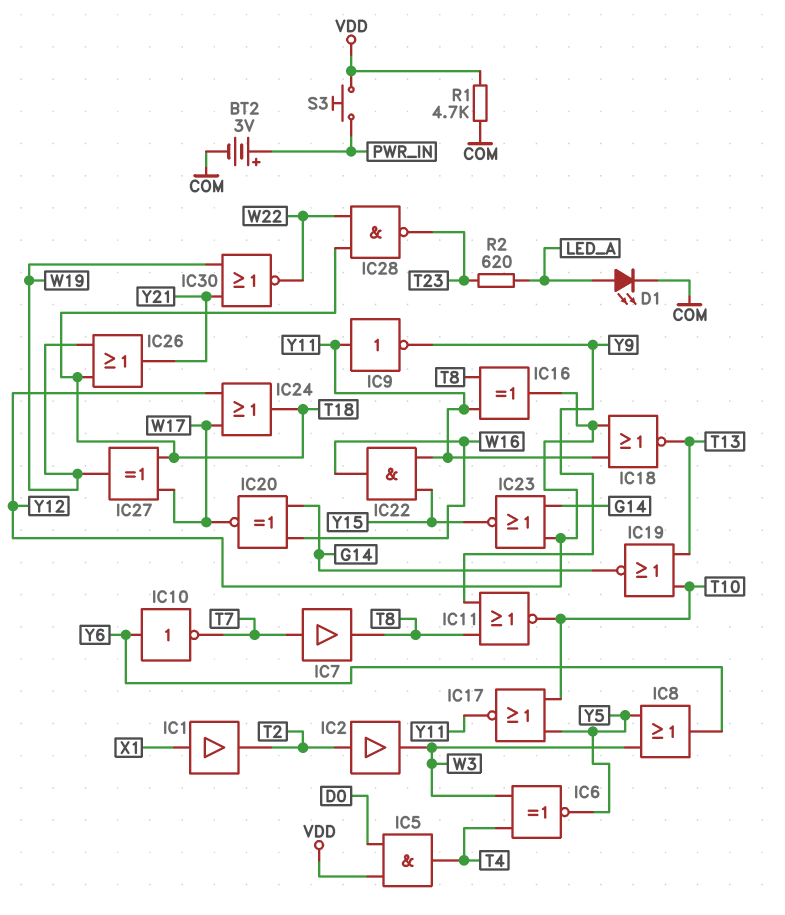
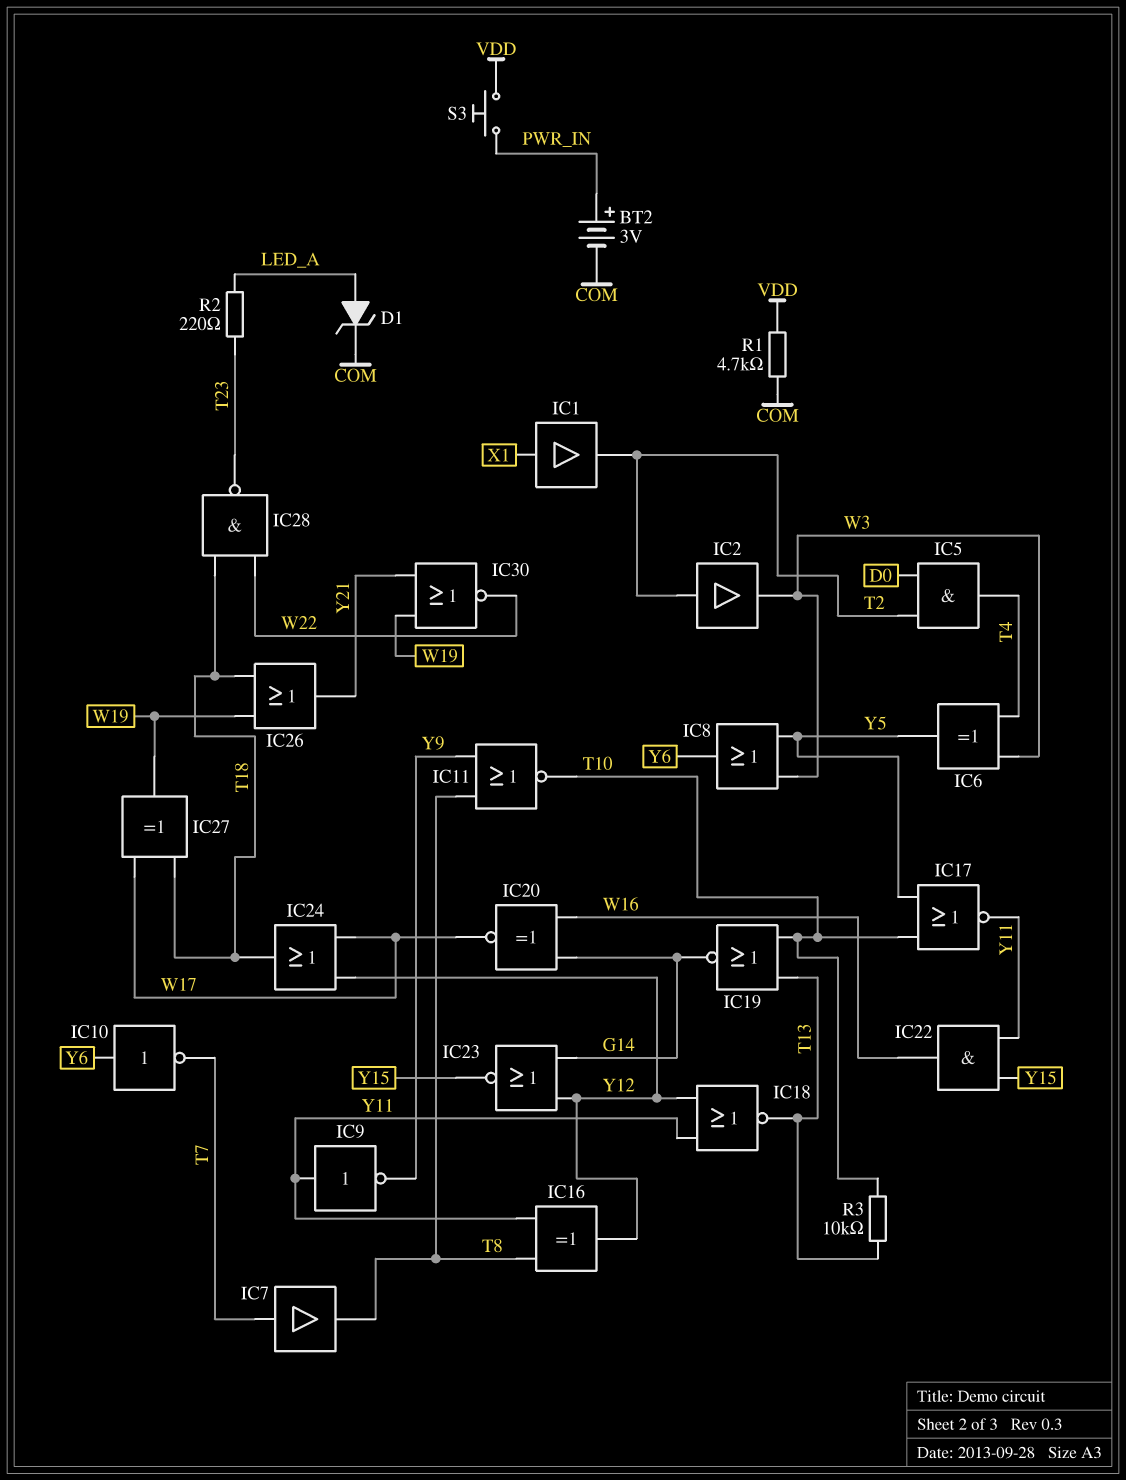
D1: LED (A LED_A, K COM) -> zener (A LED_A, K COM)
IC5: AND (in D0, in VDD, out T4) -> AND (in D0, in T2, out T4)
IC6: XNOR (in T4, in W3, out Y5) -> XOR (in T4, in W3, out Y5)
R2: 620 (LED_A, T23) -> 220 (LED_A, T23)
R3: none -> 10k (T10, T13)

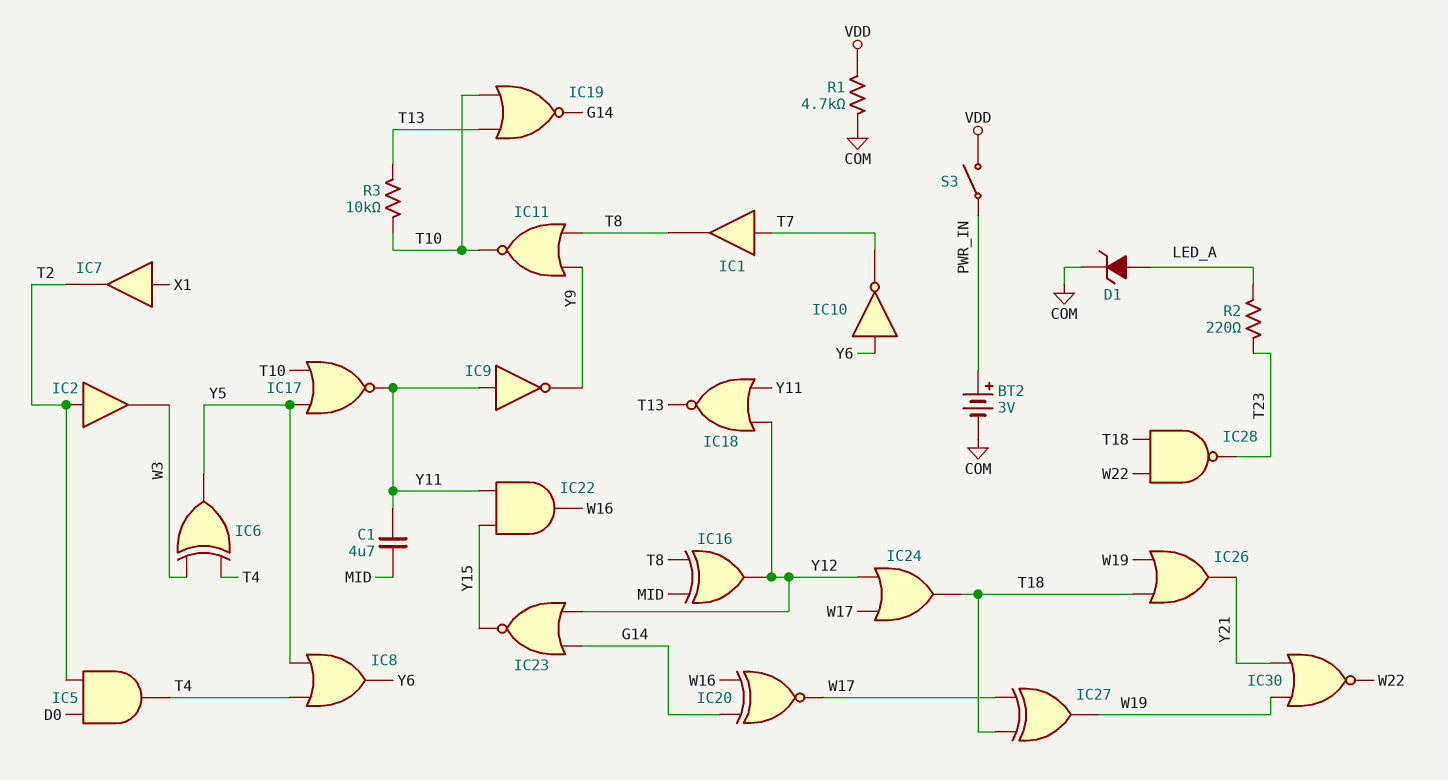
C1: none -> 4.7uF (MID, Y11)
IC1: buffer (in X1, out T2) -> buffer (in T7, out T8)
IC7: buffer (in T7, out T8) -> buffer (in X1, out T2)
IC8: OR (in W3, in Y5, out Y6) -> OR (in T4, in Y5, out Y6)
IC16: XOR (in T8, in Y11, out Y12) -> XOR (in MID, in T8, out Y12)
S3: button (PWR_IN, VDD) -> switch (PWR_IN, VDD)

